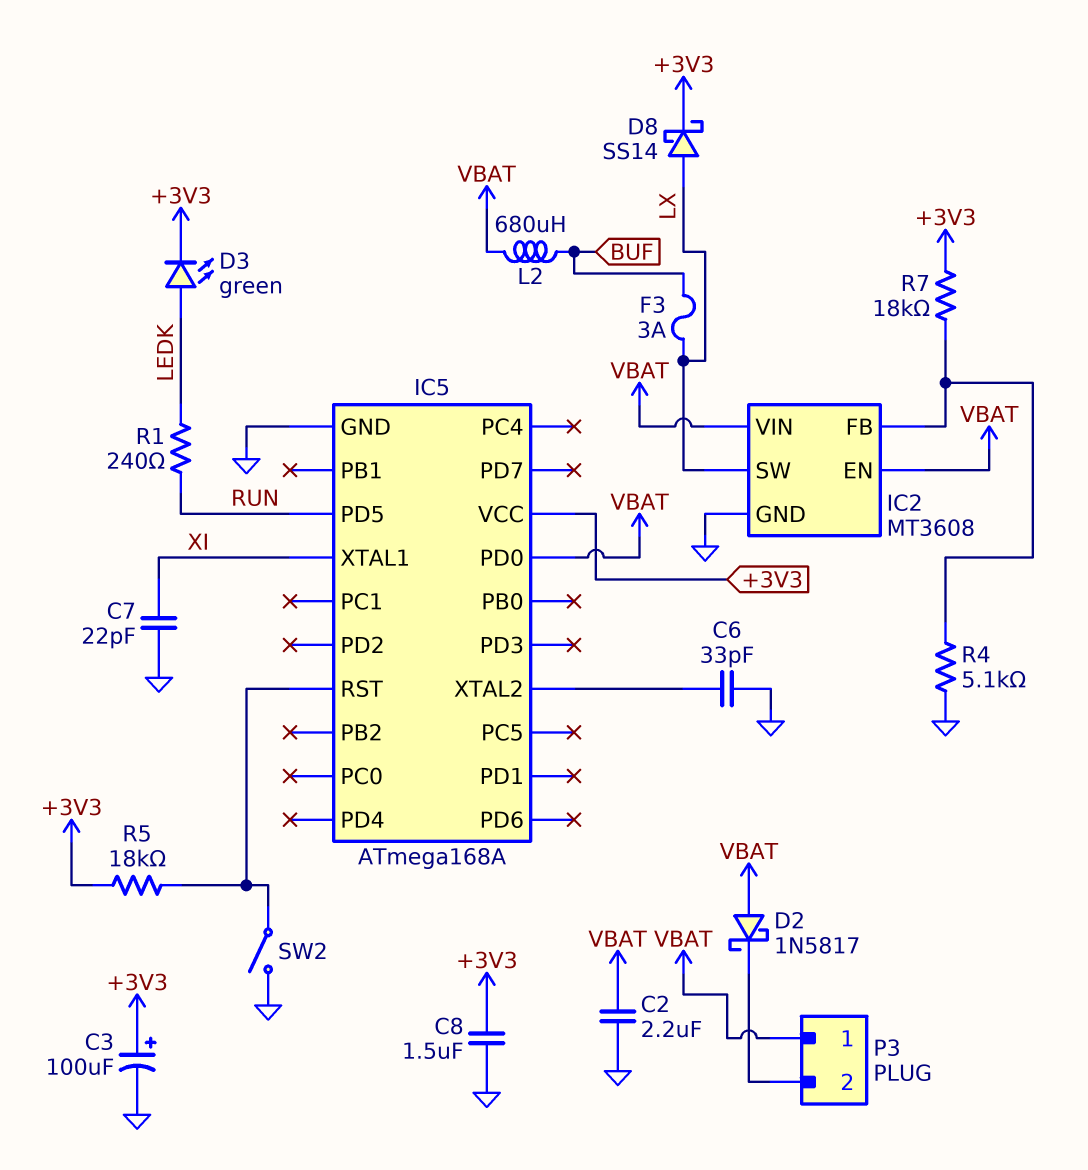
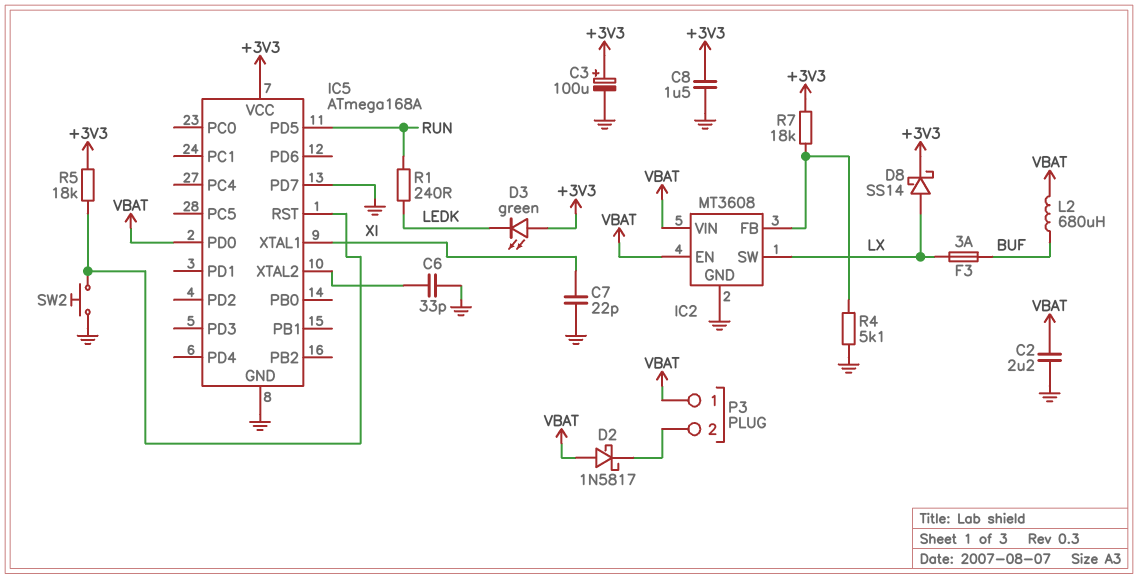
D3: LED green (A LEDK, K +3V3) -> LED green (A +3V3, K LEDK)
IC5 pin PD7: none -> GND
SW2: switch (GND, IC5/RST) -> button (GND, IC5/RST)

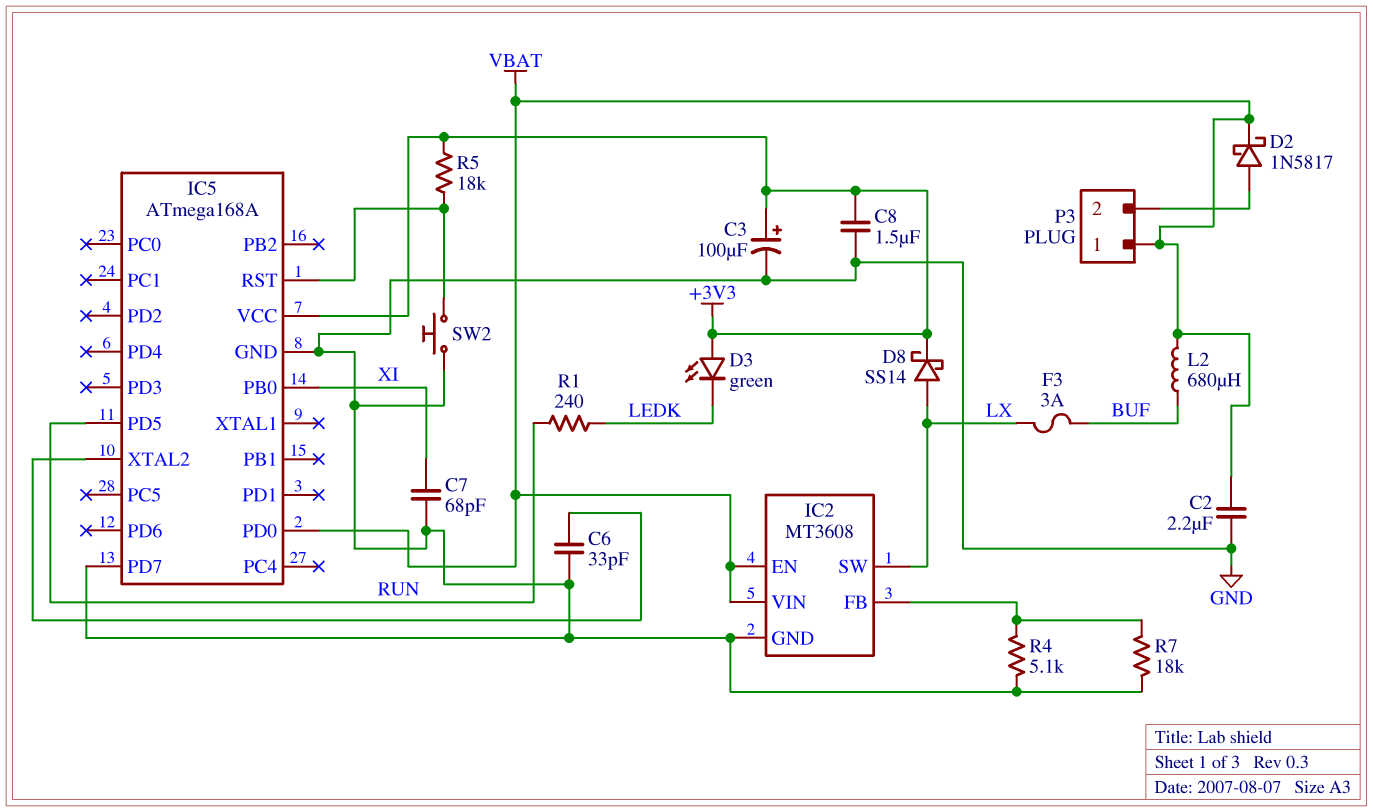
C7: 22pF (GND, XI) -> 68pF (GND, XI)
D2: schottky 1N5817 (A VBAT, K P3/2) -> schottky 1N5817 (A P3/2, K VBAT)
IC5 pin PB0: none -> XI
IC5 pin XTAL1: XI -> none
R7: 18k (+3V3, IC2/FB) -> 18k (GND, IC2/FB)

